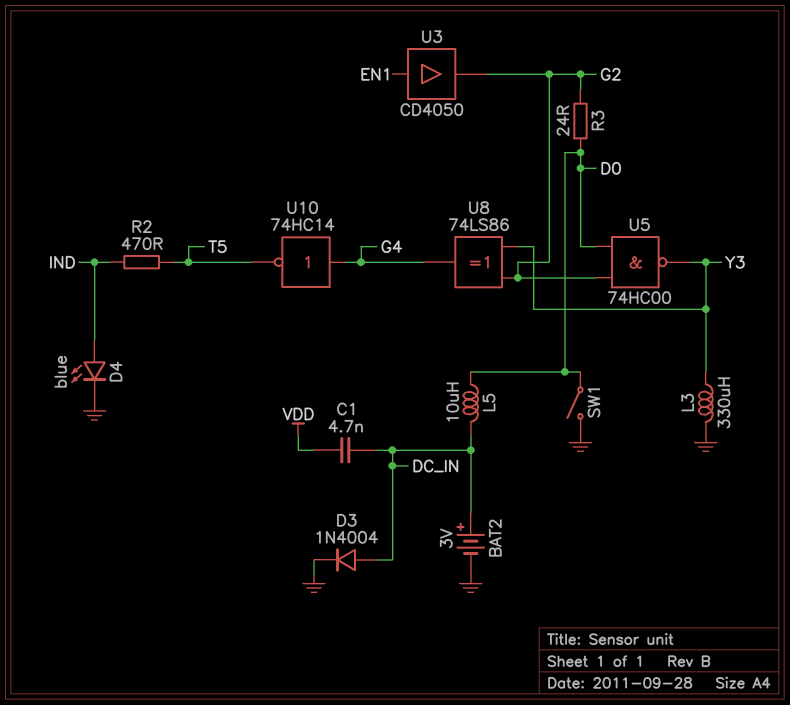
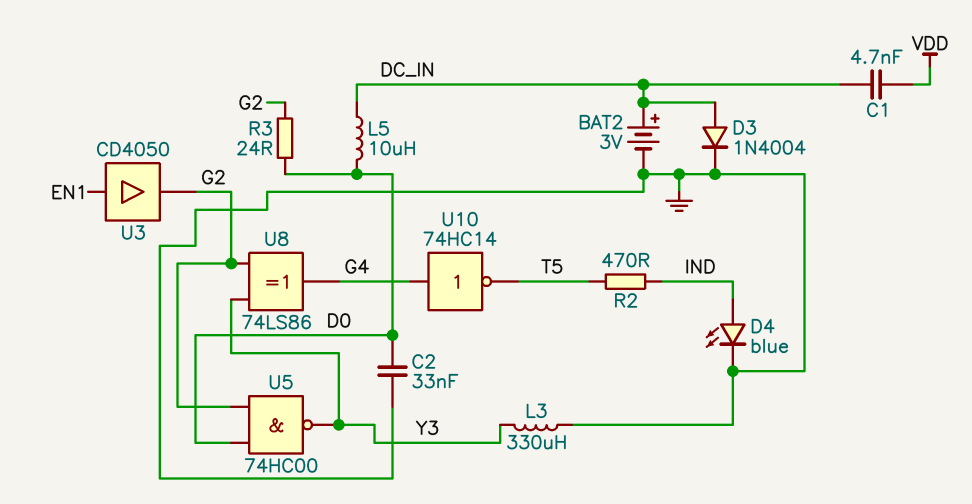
C2: none -> 33nF (D0, GND)
SW1: switch (D0, GND) -> none

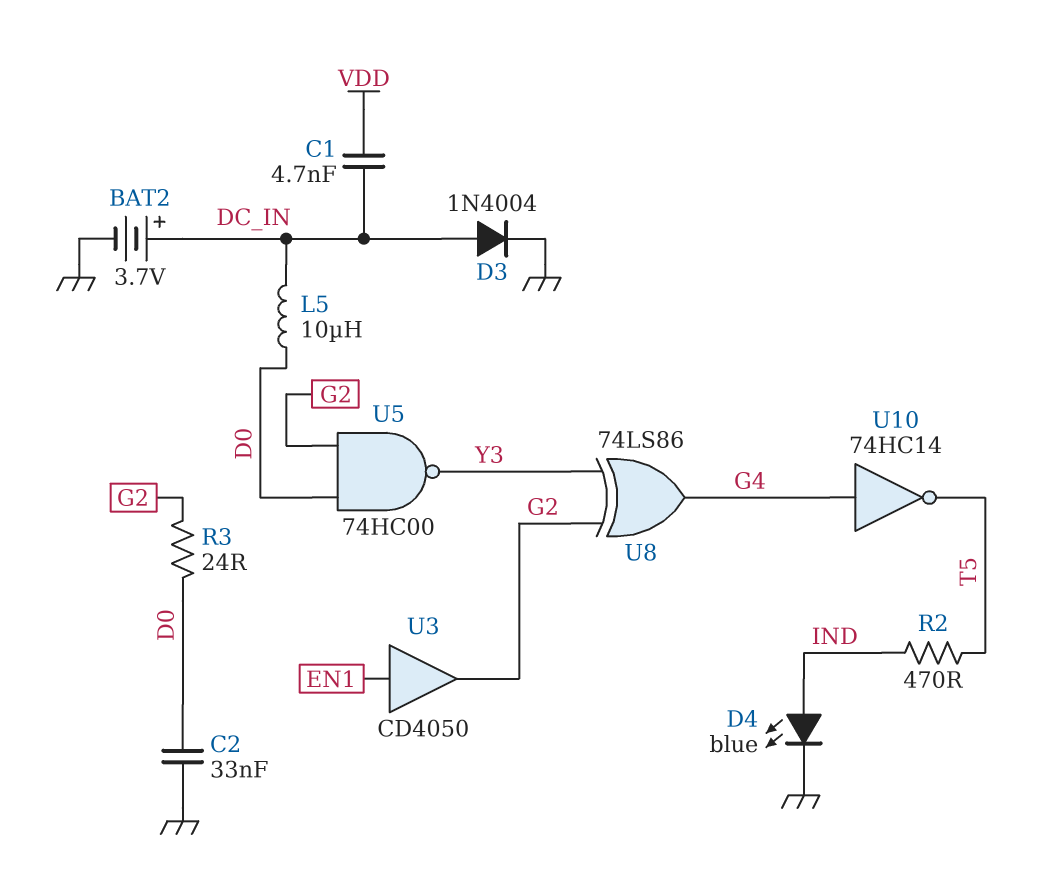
BAT2: 3V (plus DC_IN, minus GND) -> 3.7V (plus DC_IN, minus GND)
L3: 330uH (GND, Y3) -> none

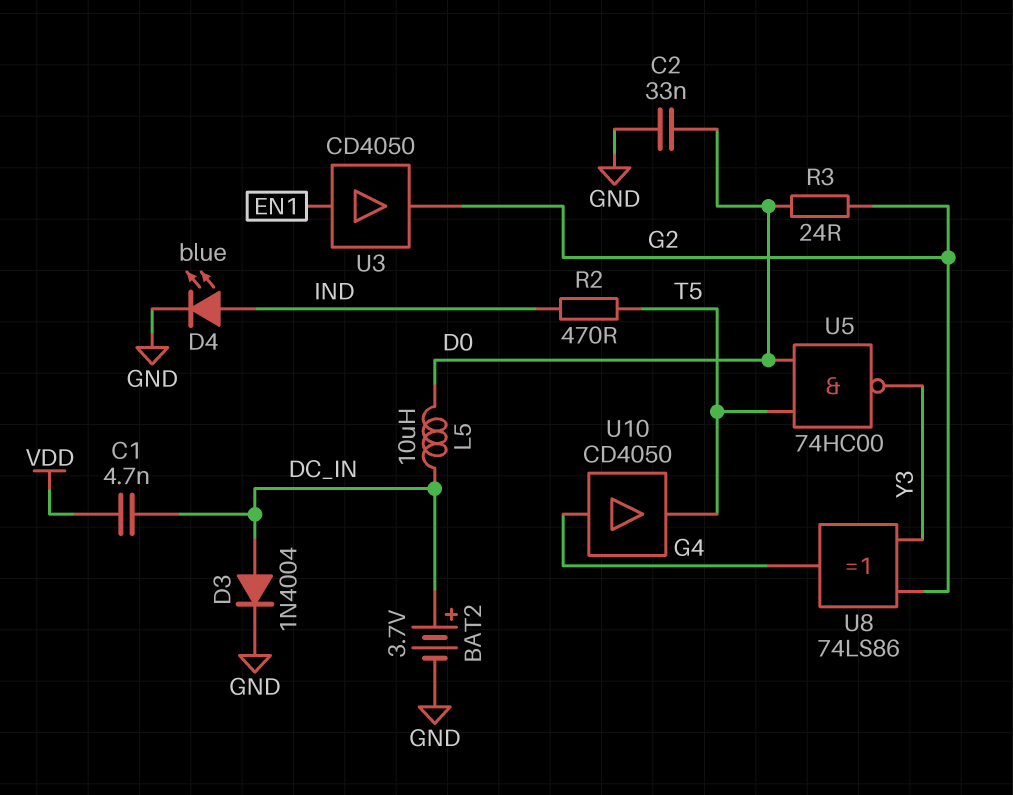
U5: NAND 74HC00 (in D0, in G2, out Y3) -> NAND 74HC00 (in D0, in T5, out Y3)
U10: NOT 74HC14 (in G4, out T5) -> buffer CD4050 (in G4, out T5)

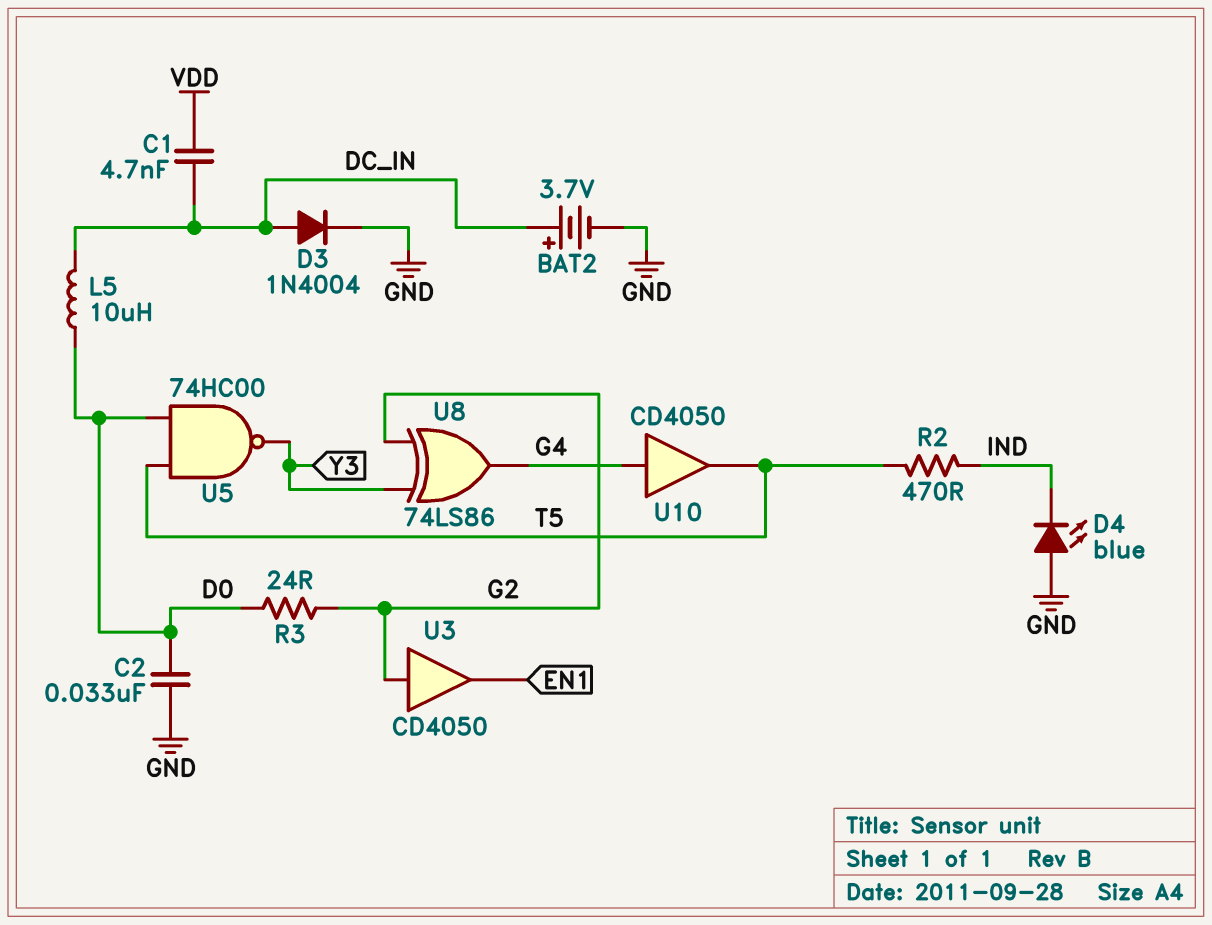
D4: LED blue (A IND, K GND) -> LED blue (A GND, K IND)
U3: buffer CD4050 (in EN1, out G2) -> buffer CD4050 (in G2, out EN1)

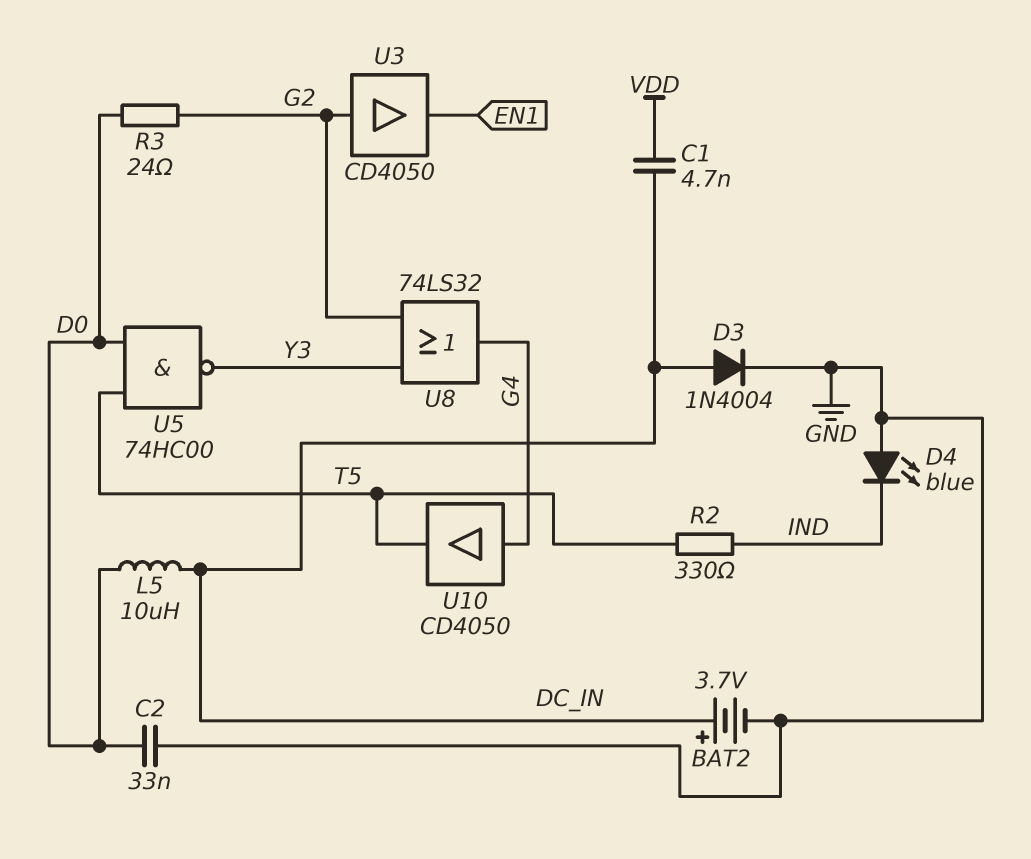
R2: 470 (IND, T5) -> 330 (IND, T5)
U8: XOR 74LS86 (in G2, in Y3, out G4) -> OR 74LS32 (in G2, in Y3, out G4)

